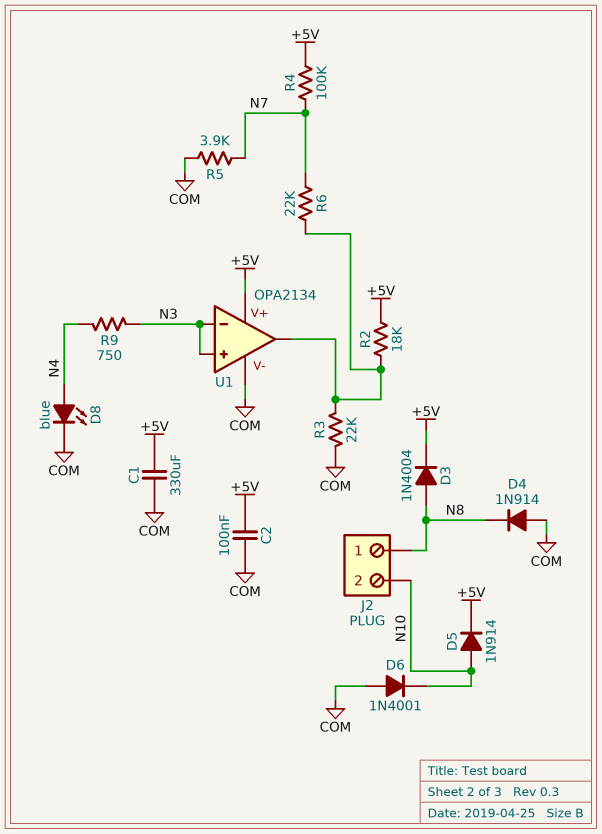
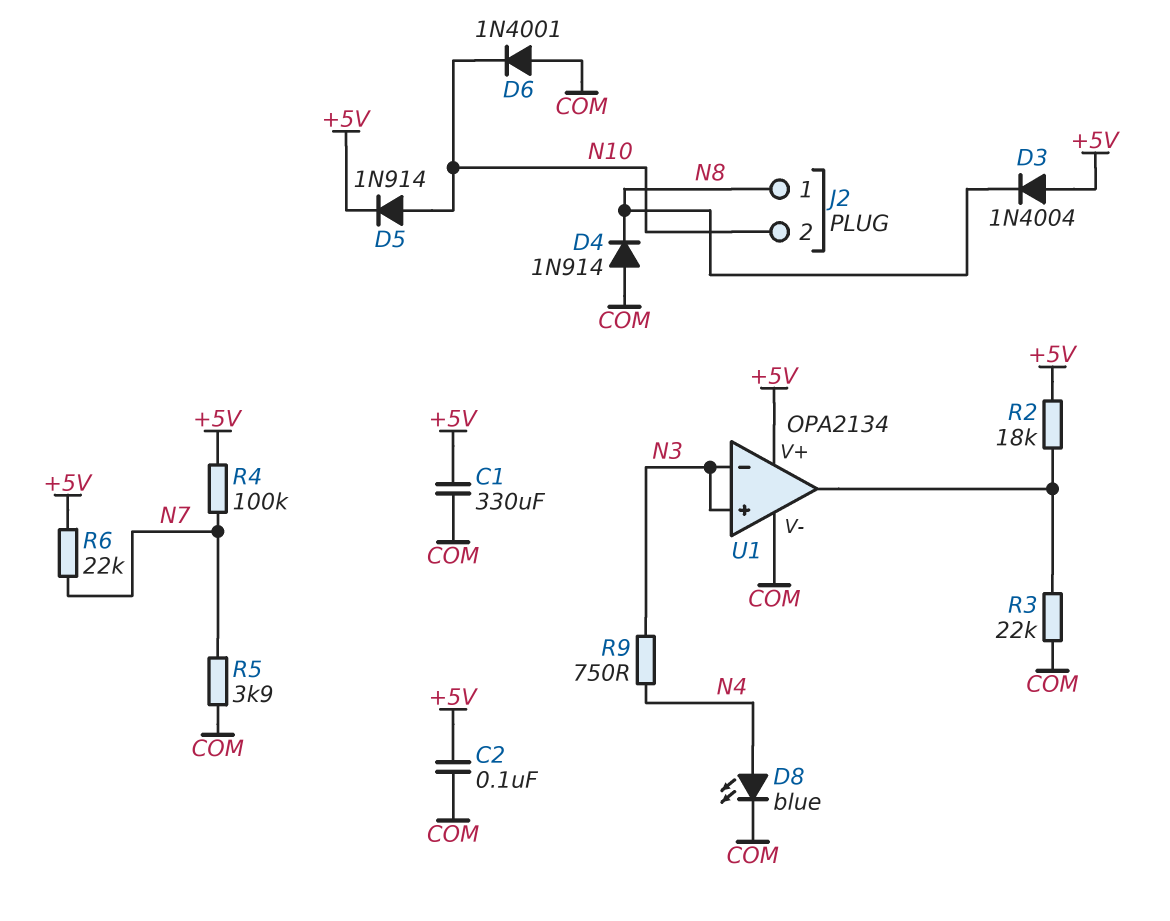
D3: diode 1N4004 (A N8, K +5V) -> diode 1N4004 (A +5V, K N8)
R6: 22k (N7, U1/out) -> 22k (+5V, N7)

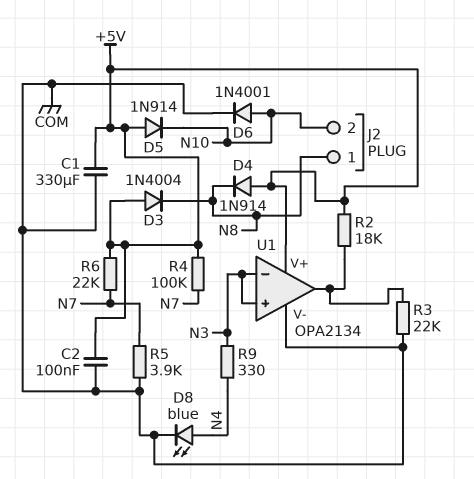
D4: diode 1N914 (A COM, K N8) -> diode 1N914 (A +5V, K N8)
D5: diode 1N914 (A N10, K +5V) -> diode 1N914 (A +5V, K N10)
D6: diode 1N4001 (A COM, K N10) -> diode 1N4001 (A N10, K COM)
R9: 750 (N3, N4) -> 330 (N3, N4)

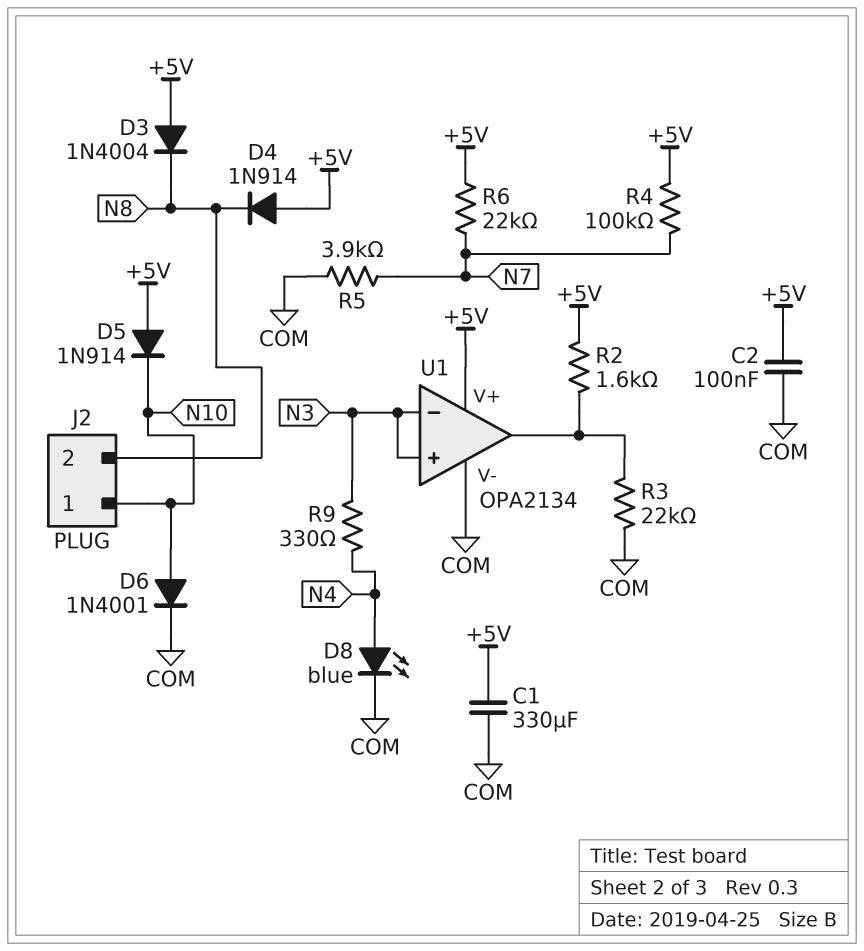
J2 pin 1: N8 -> N10
J2 pin 2: N10 -> N8
R2: 18k (+5V, U1/out) -> 1.6k (+5V, U1/out)

